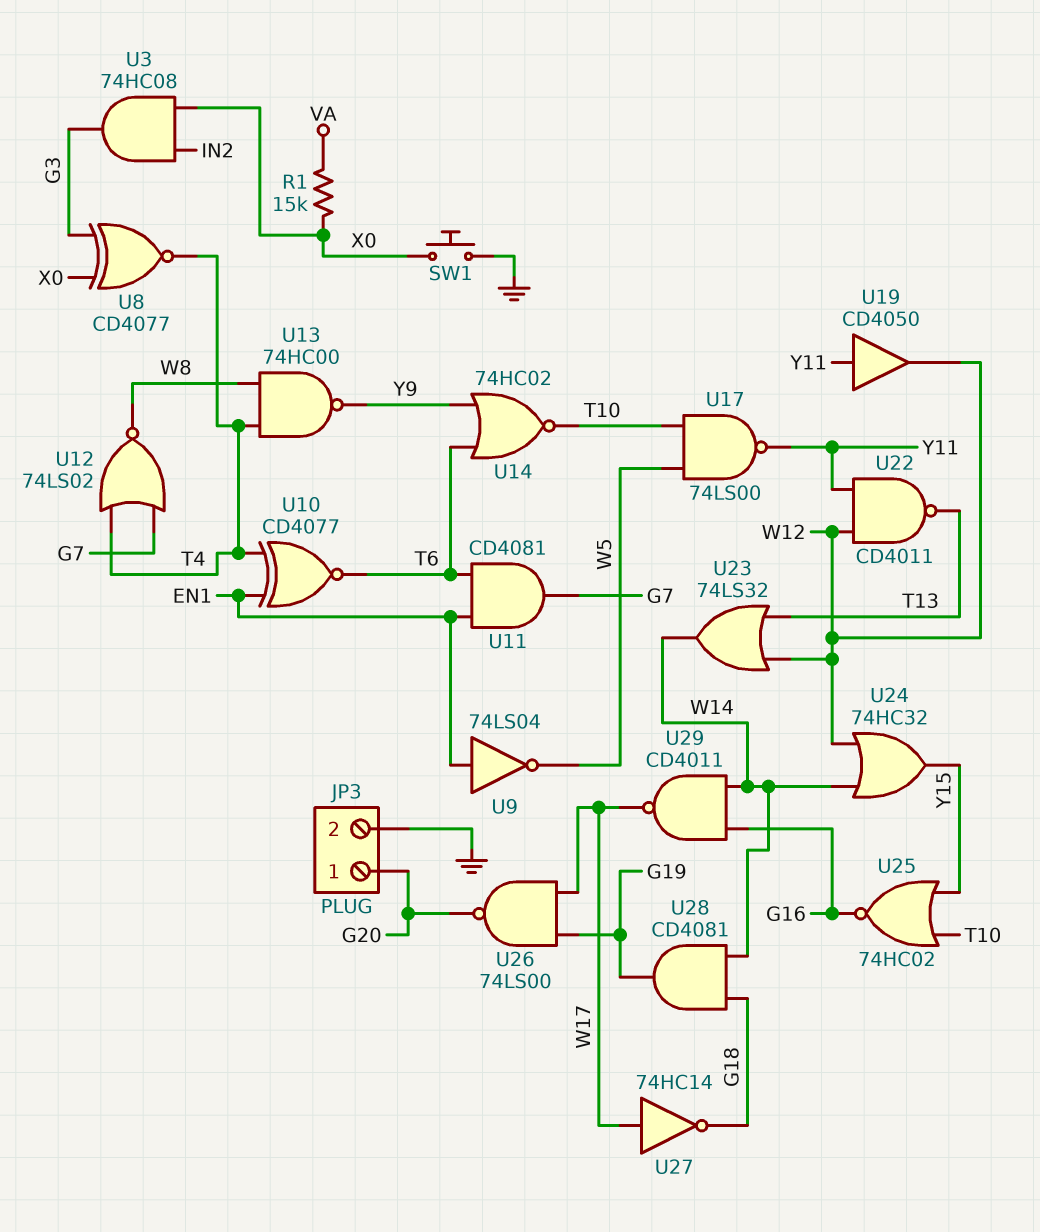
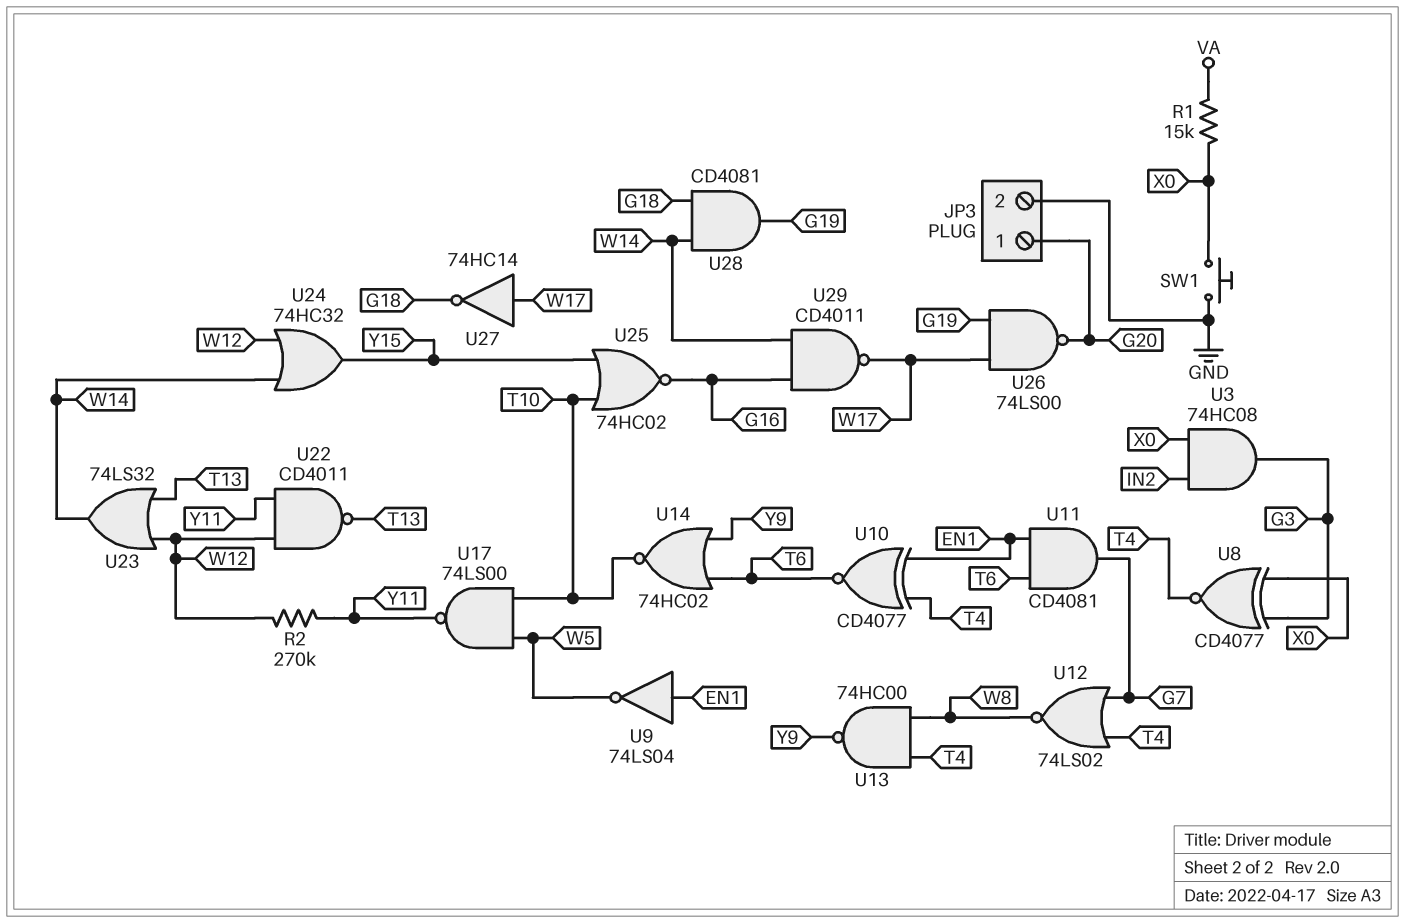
R2: none -> 270k (W12, Y11)
U19: buffer CD4050 (in Y11, out W12) -> none

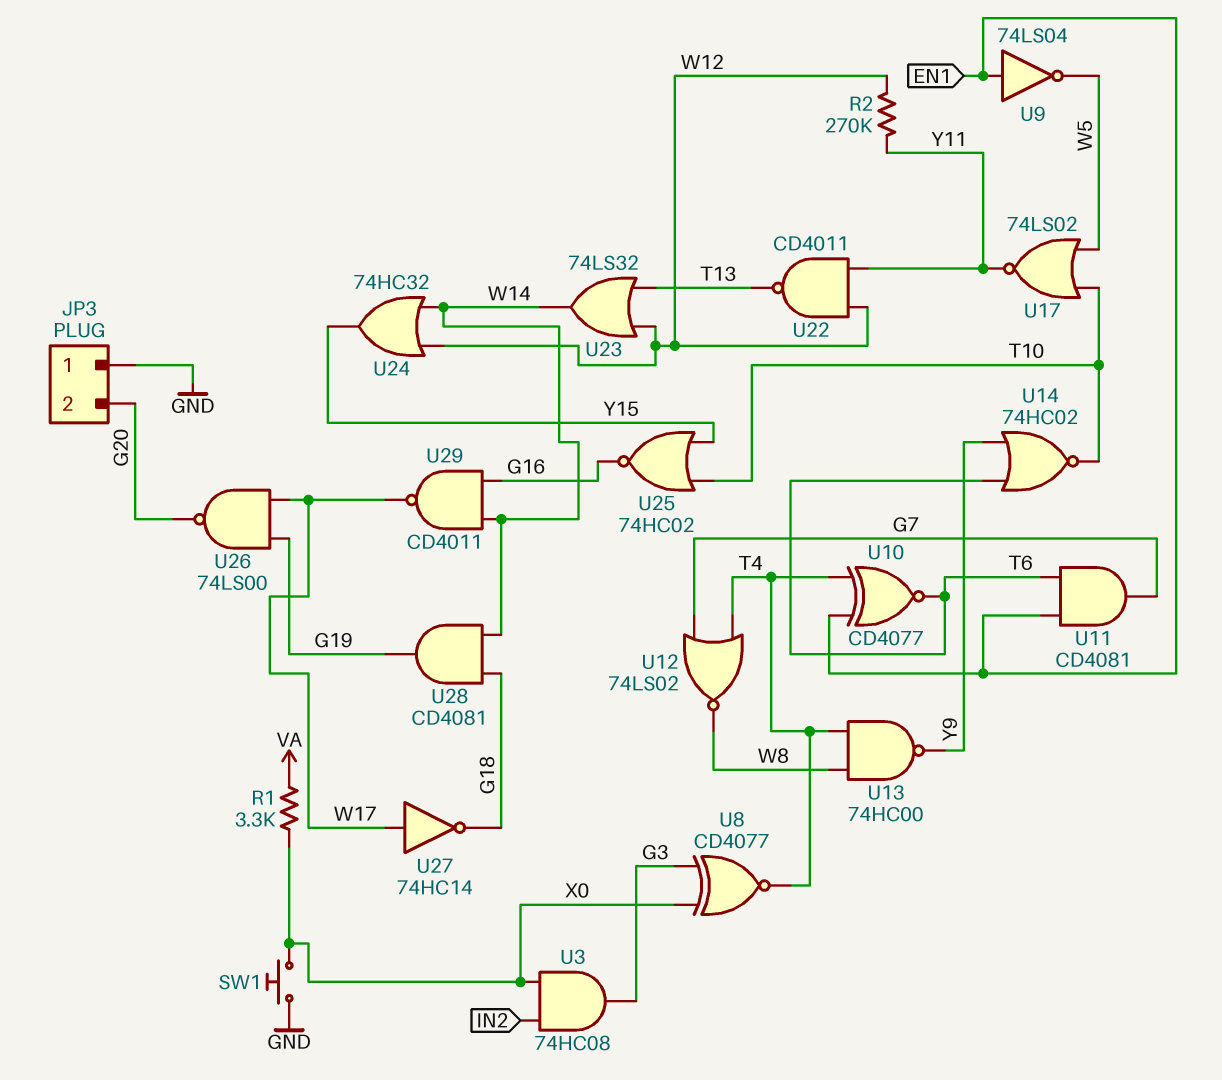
JP3 pin 1: G20 -> GND
JP3 pin 2: GND -> G20
R1: 15k (VA, X0) -> 3.3k (VA, X0)
U17: NAND 74LS00 (in T10, in W5, out Y11) -> NOR 74LS02 (in T10, in W5, out Y11)

